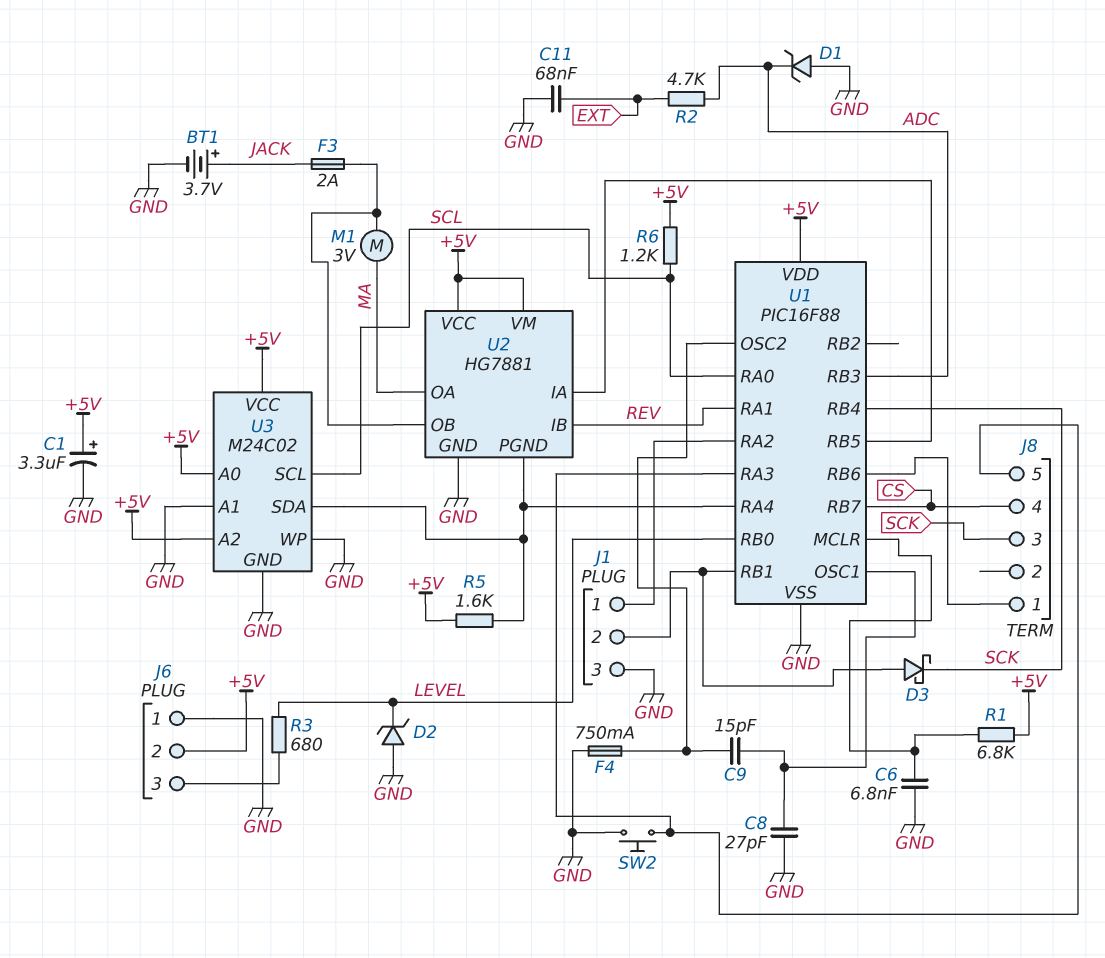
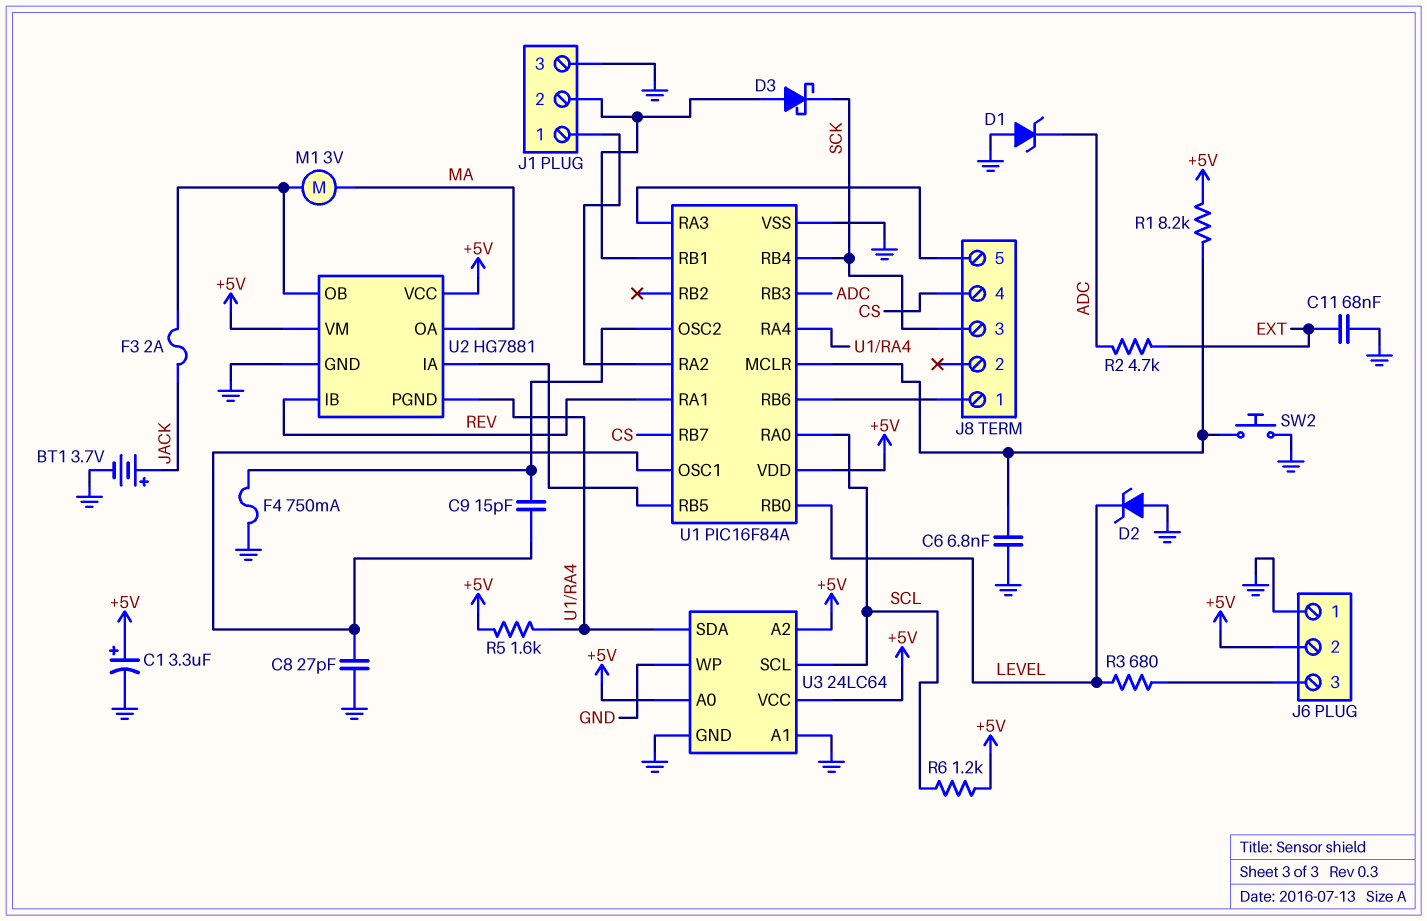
R1: 6.8k (+5V, U1/MCLR) -> 8.2k (+5V, U1/MCLR)
SW2: button (GND, J8/5) -> button (GND, U1/MCLR)
U1: PIC16F88 -> PIC16F84A
U3: M24C02 -> 24LC64

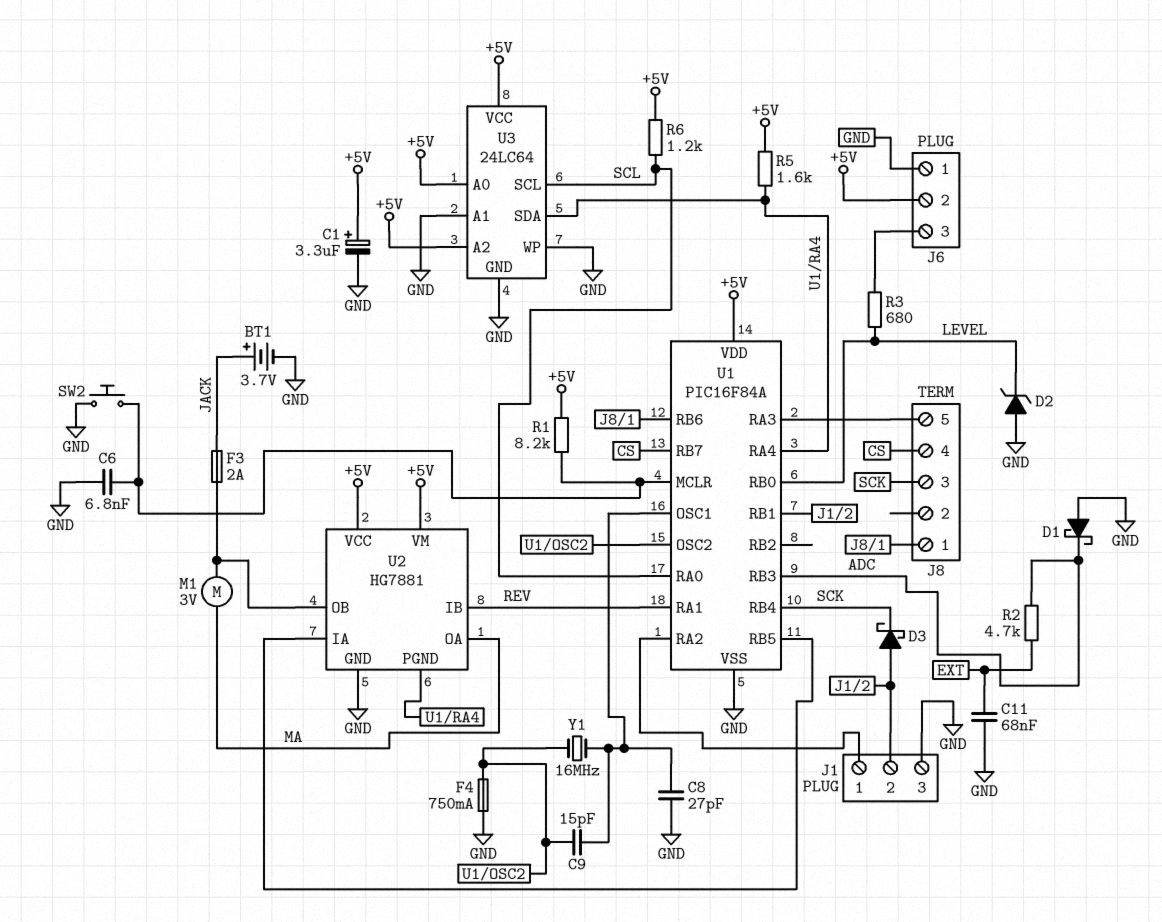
D1: zener (A GND, K ADC) -> schottky (A GND, K ADC)
Y1: none -> 16MHz (U1/OSC1, U1/OSC2)

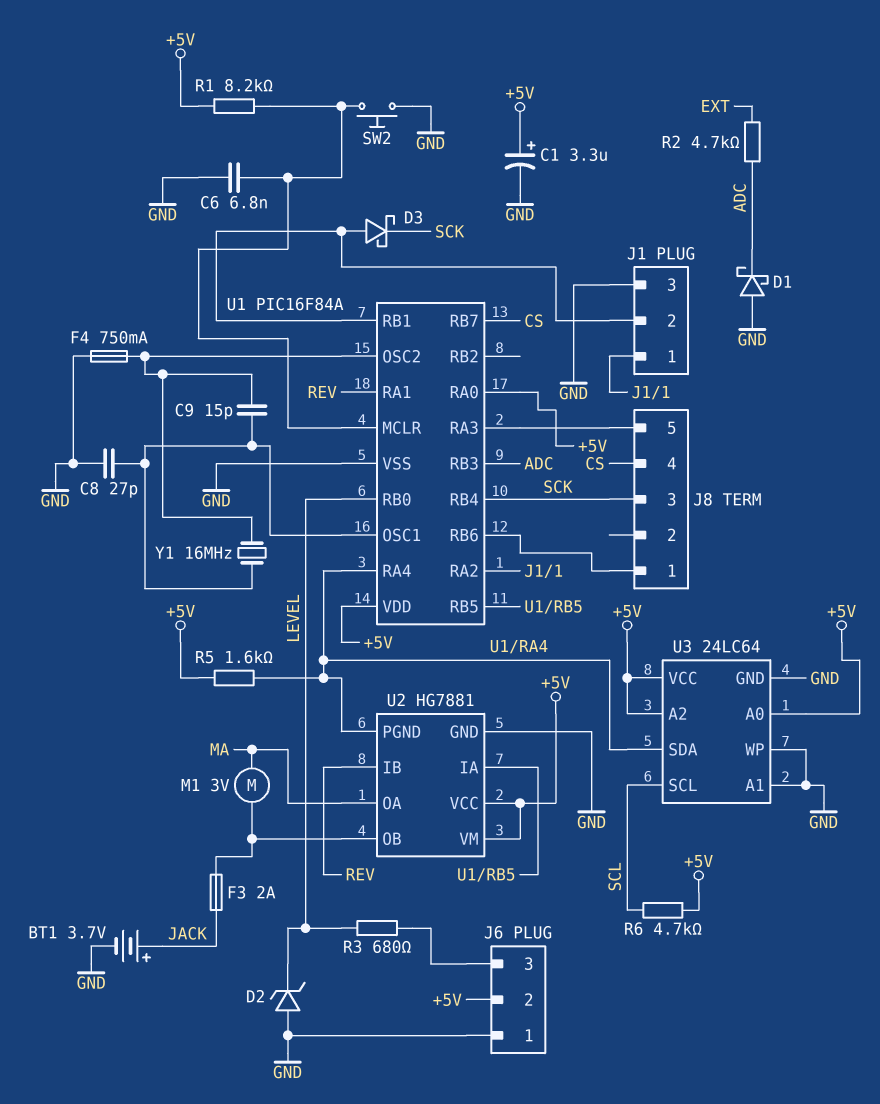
C11: 68nF (EXT, GND) -> none
R6: 1.2k (+5V, SCL) -> 4.7k (+5V, SCL)
U1 pin RA0: SCL -> +5V

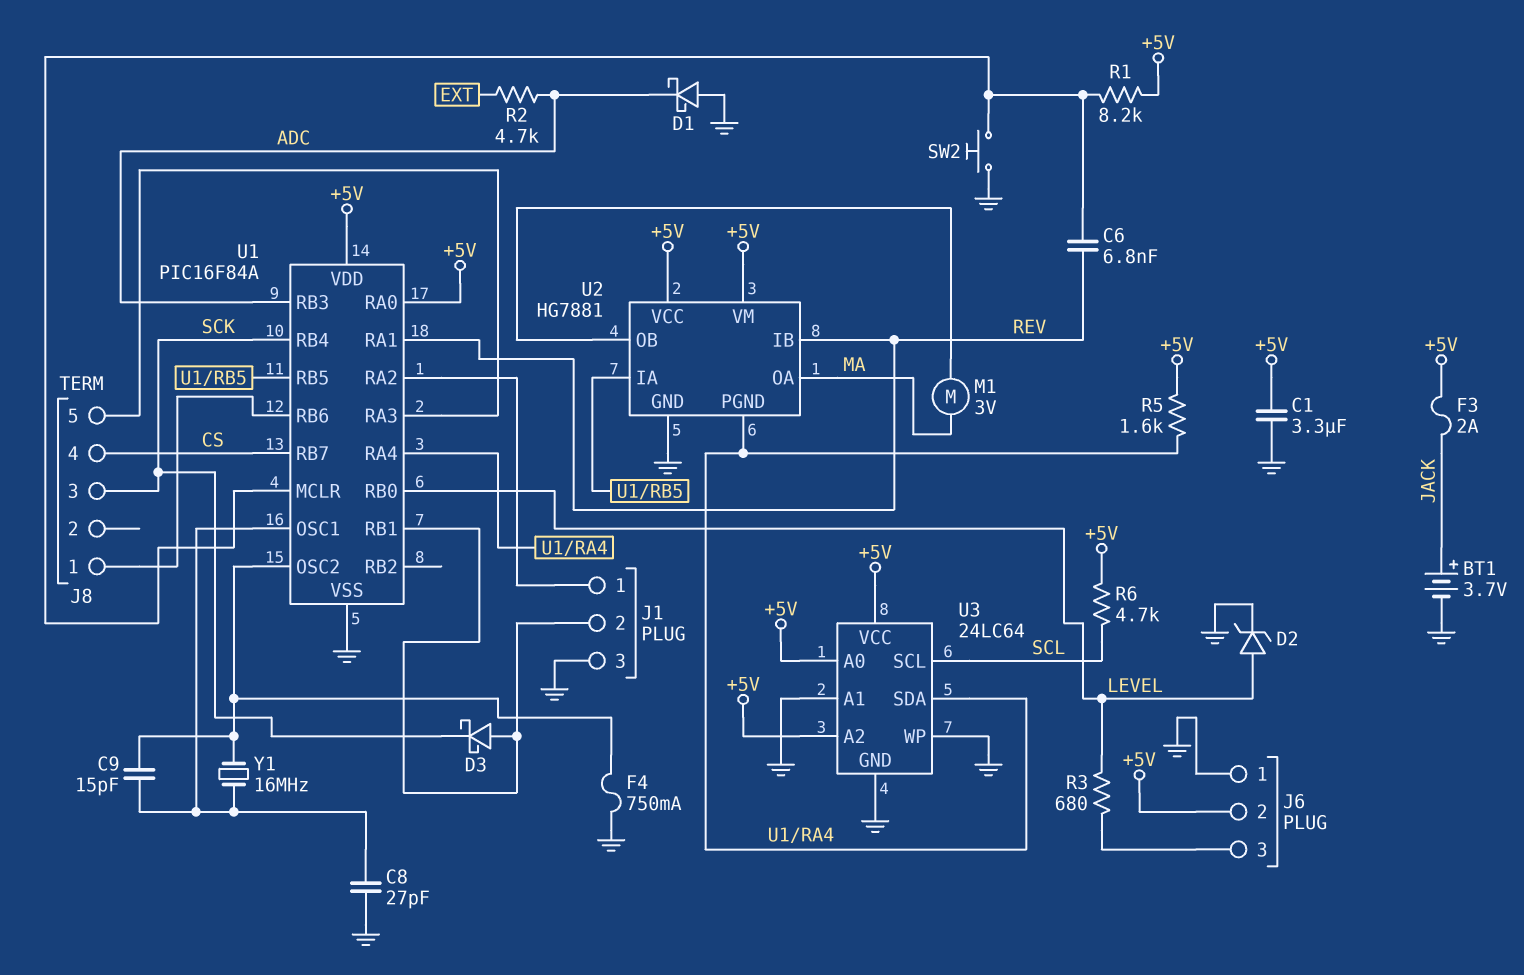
C1: 3.3uF (plus +5V, minus GND) -> 3.3uF (+5V, GND)
C6: 6.8nF (GND, U1/MCLR) -> 6.8nF (REV, U1/MCLR)
D2: zener (A GND, K LEVEL) -> zener (A LEVEL, K GND)
F3: 2A (JACK, U2/OB) -> 2A (+5V, JACK)

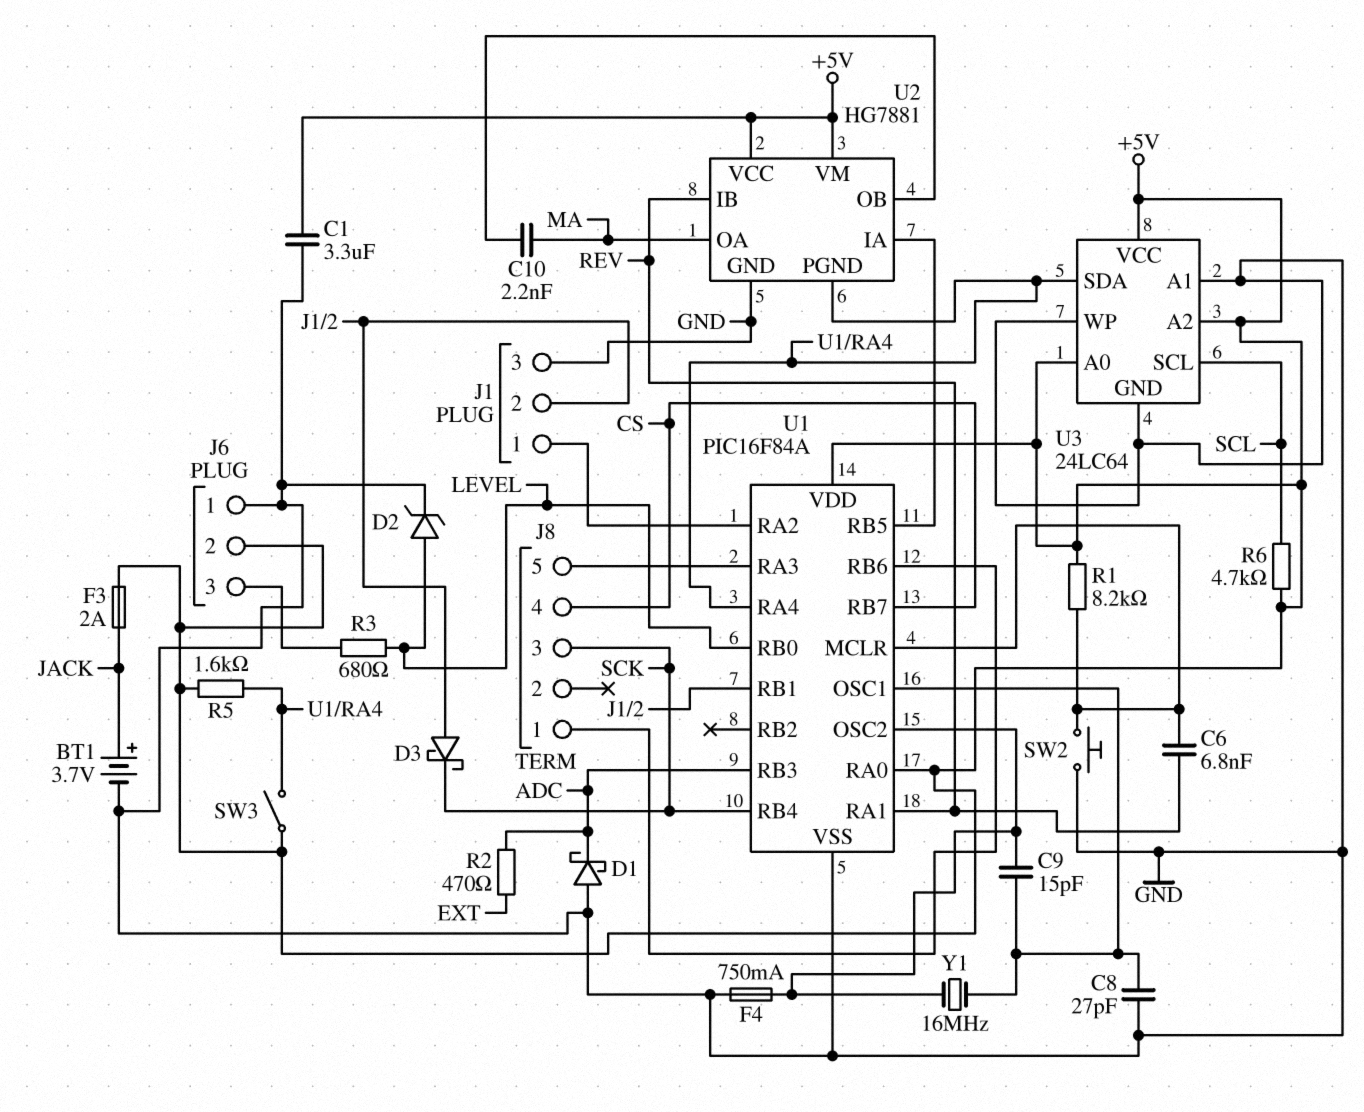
C10: none -> 2.2nF (MA, U2/OB)
M1: motor 3V (MA, U2/OB) -> none
R2: 4.7k (ADC, EXT) -> 470 (ADC, EXT)
SW3: none -> switch (+5V, U1/RA4)

